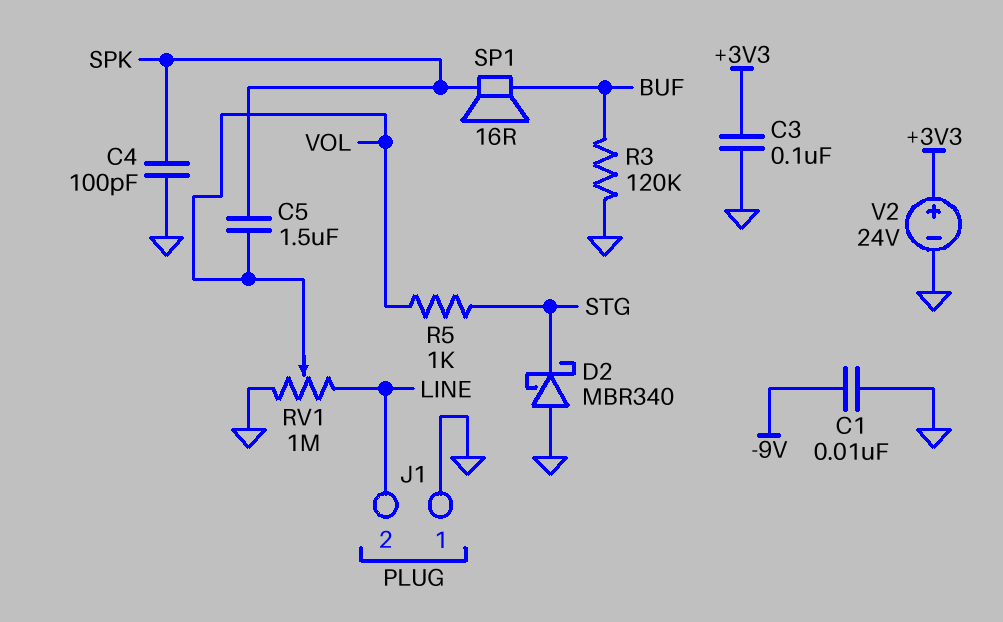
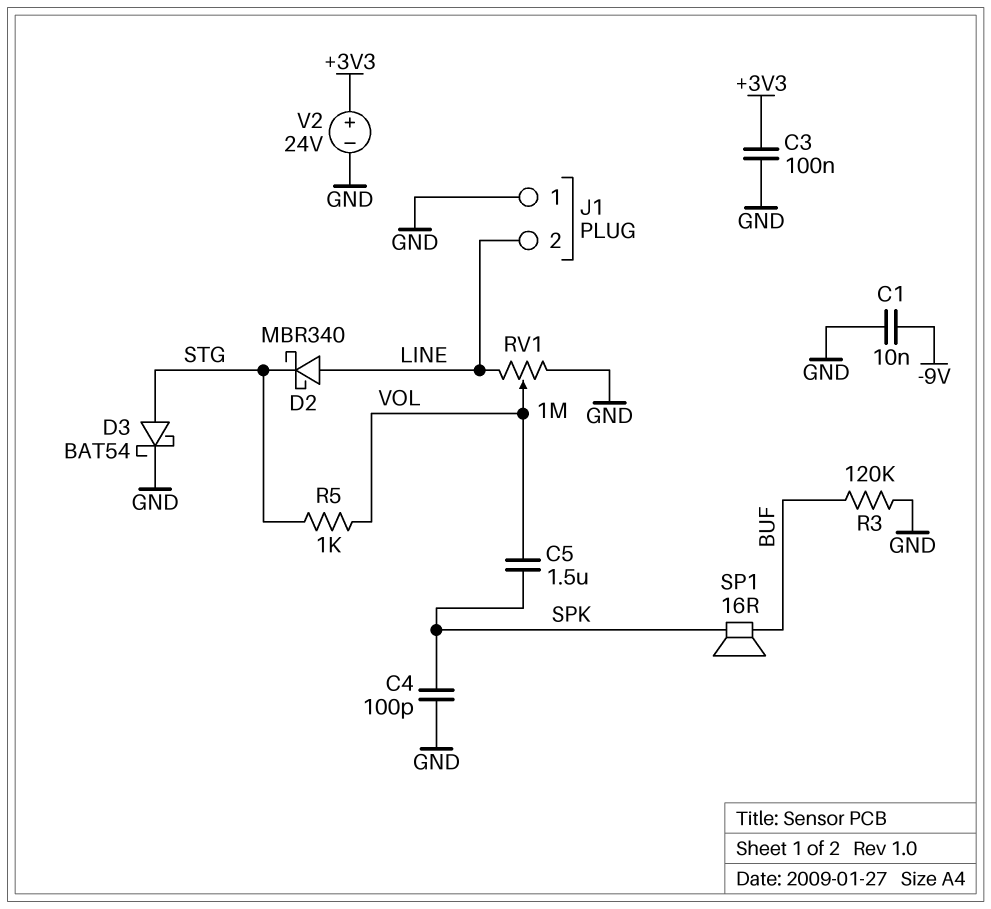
D2: schottky MBR340 (A GND, K STG) -> schottky MBR340 (A LINE, K STG)
D3: none -> schottky BAT54 (A STG, K GND)

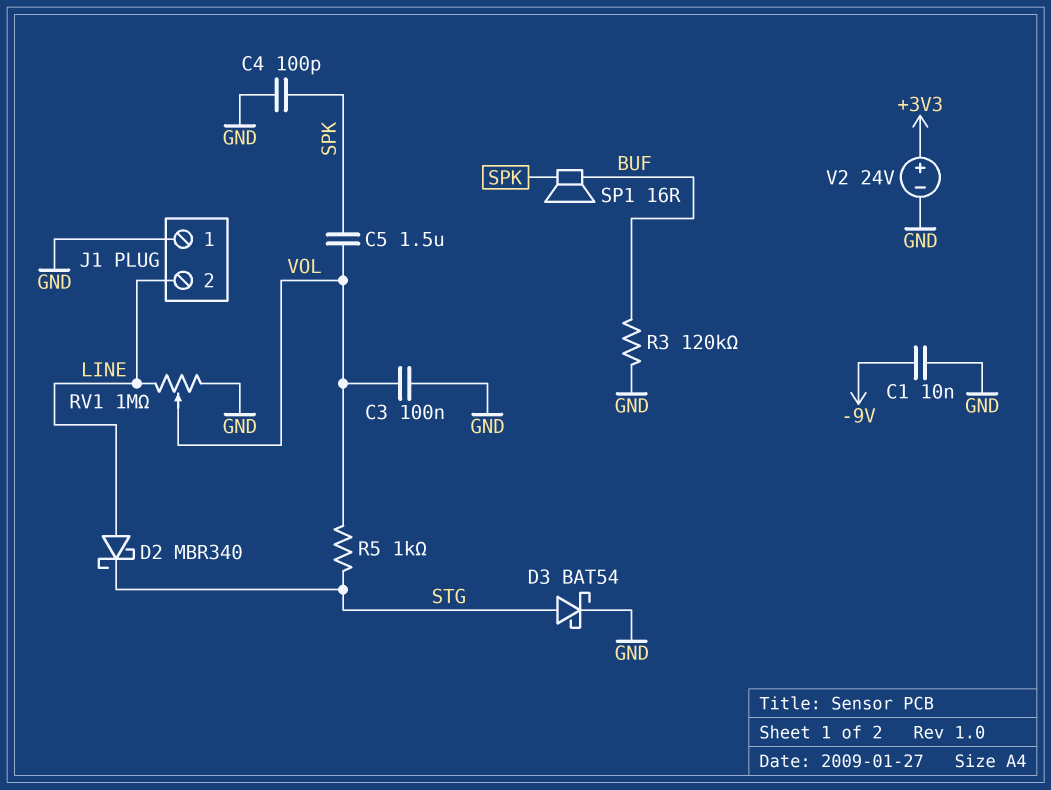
C3: 100nF (+3V3, GND) -> 100nF (GND, VOL)

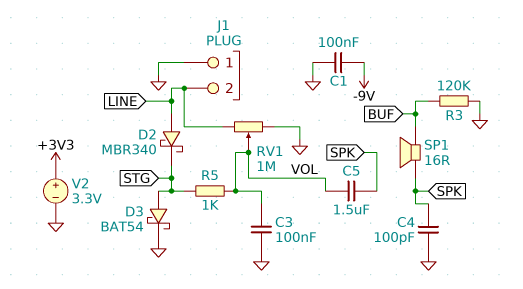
C1: 10nF (-9V, GND) -> 100nF (-9V, GND)
V2: 24V (plus +3V3, minus GND) -> 3.3V (plus +3V3, minus GND)

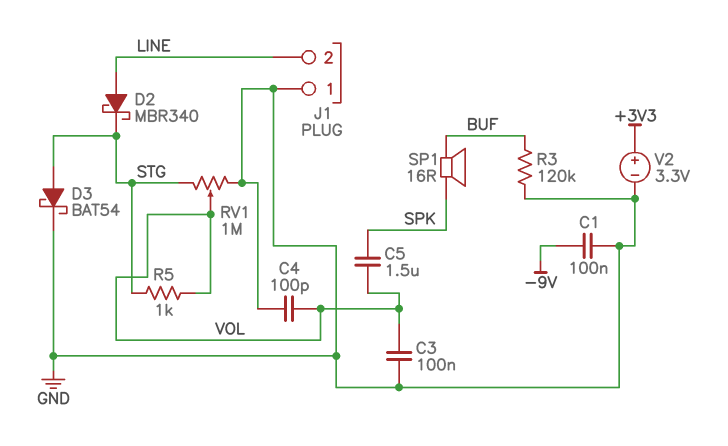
C4: 100pF (GND, SPK) -> 100pF (GND, VOL)
RV1: 1M (GND, LINE, wiper VOL) -> 1M (GND, STG, wiper VOL)

